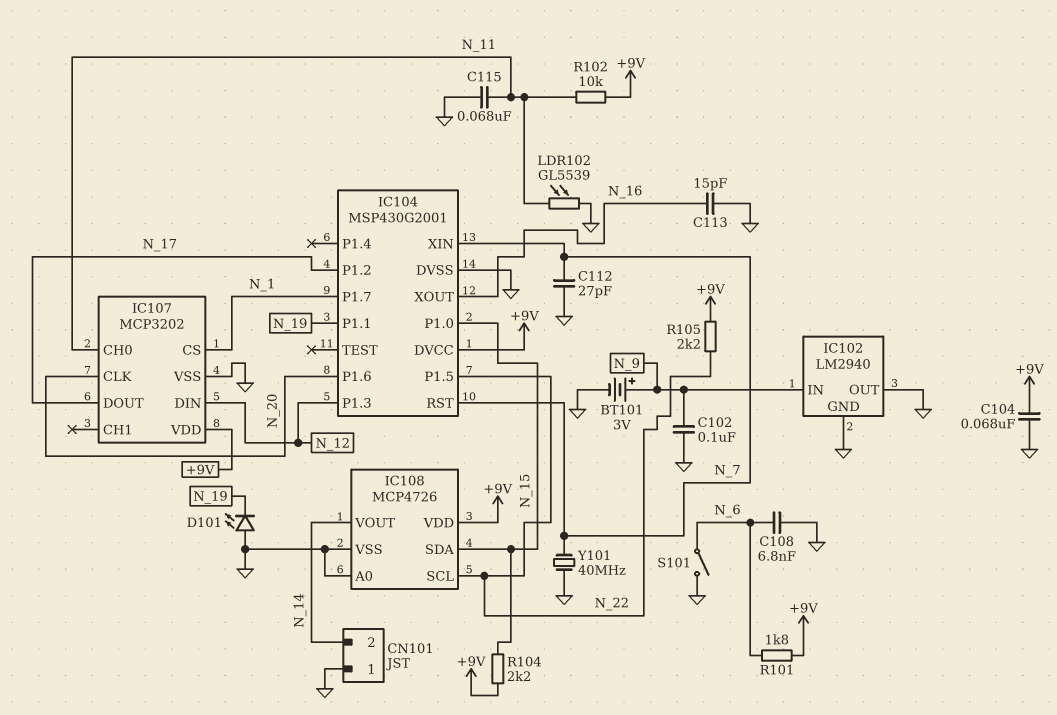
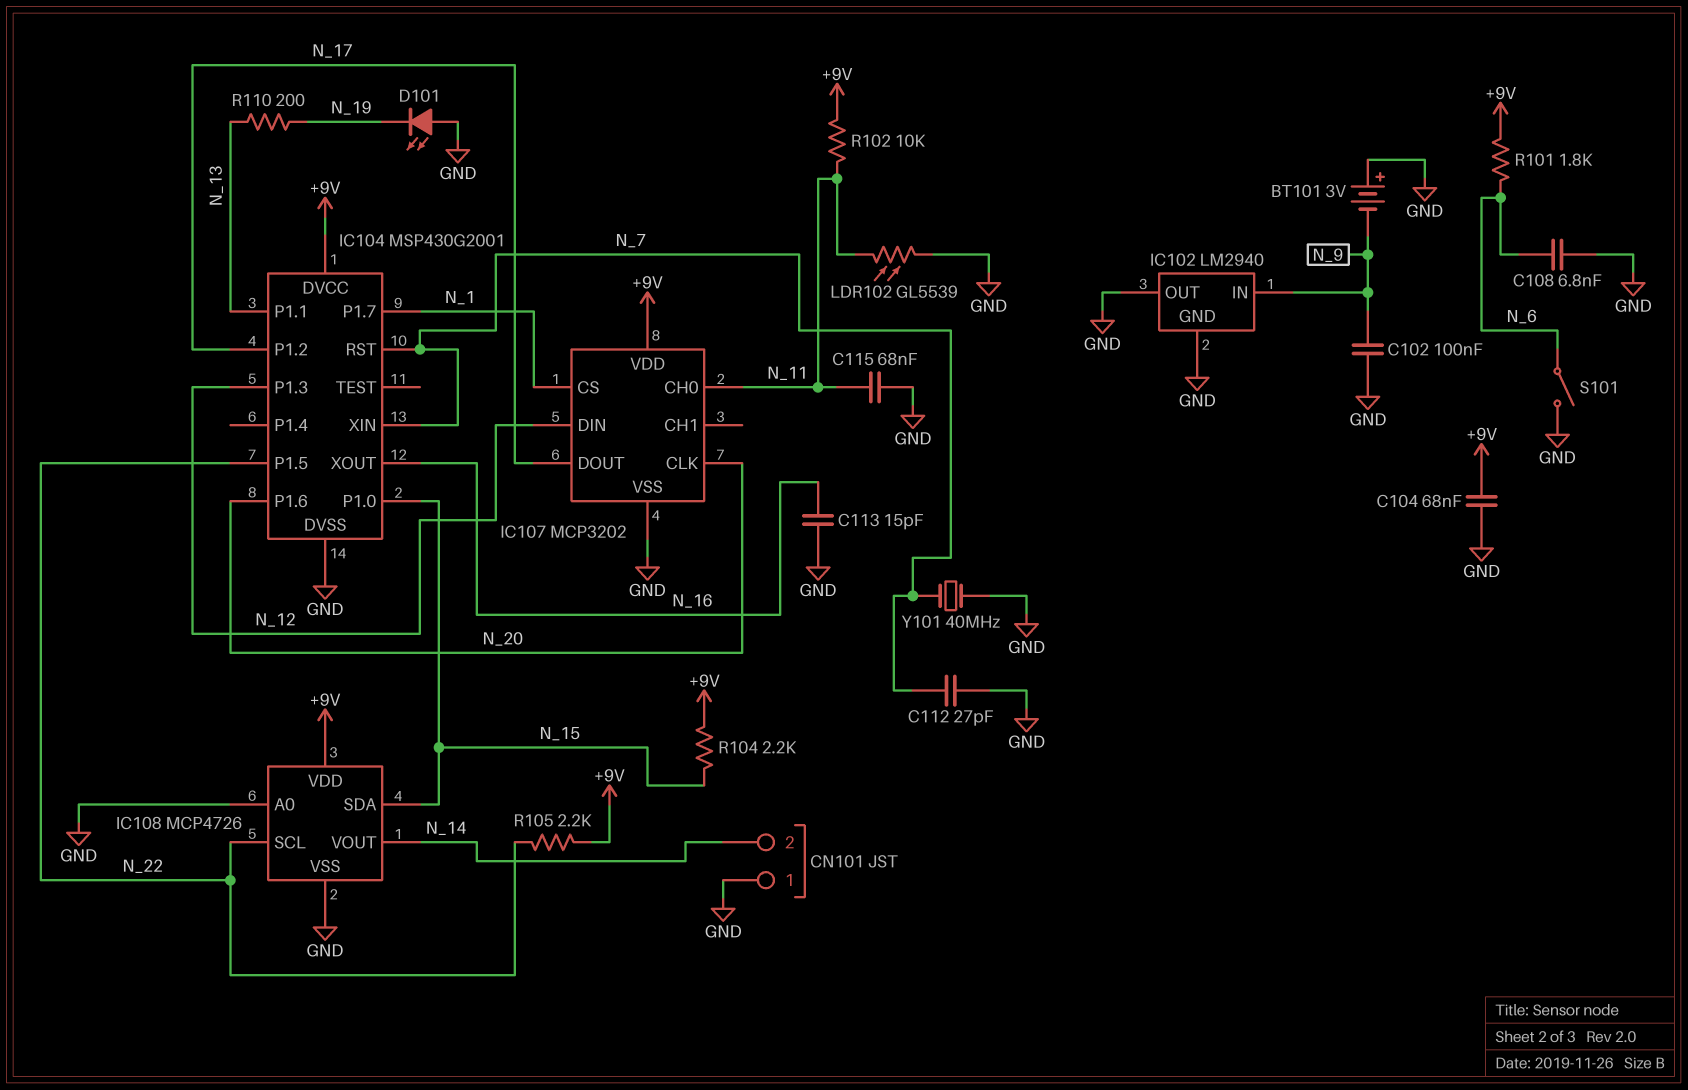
BT101: 3V (plus N_9, minus GND) -> 3V (plus GND, minus N_9)
IC104 pin P1.1: N_19 -> N_13
R110: none -> 200 (N_13, N_19)

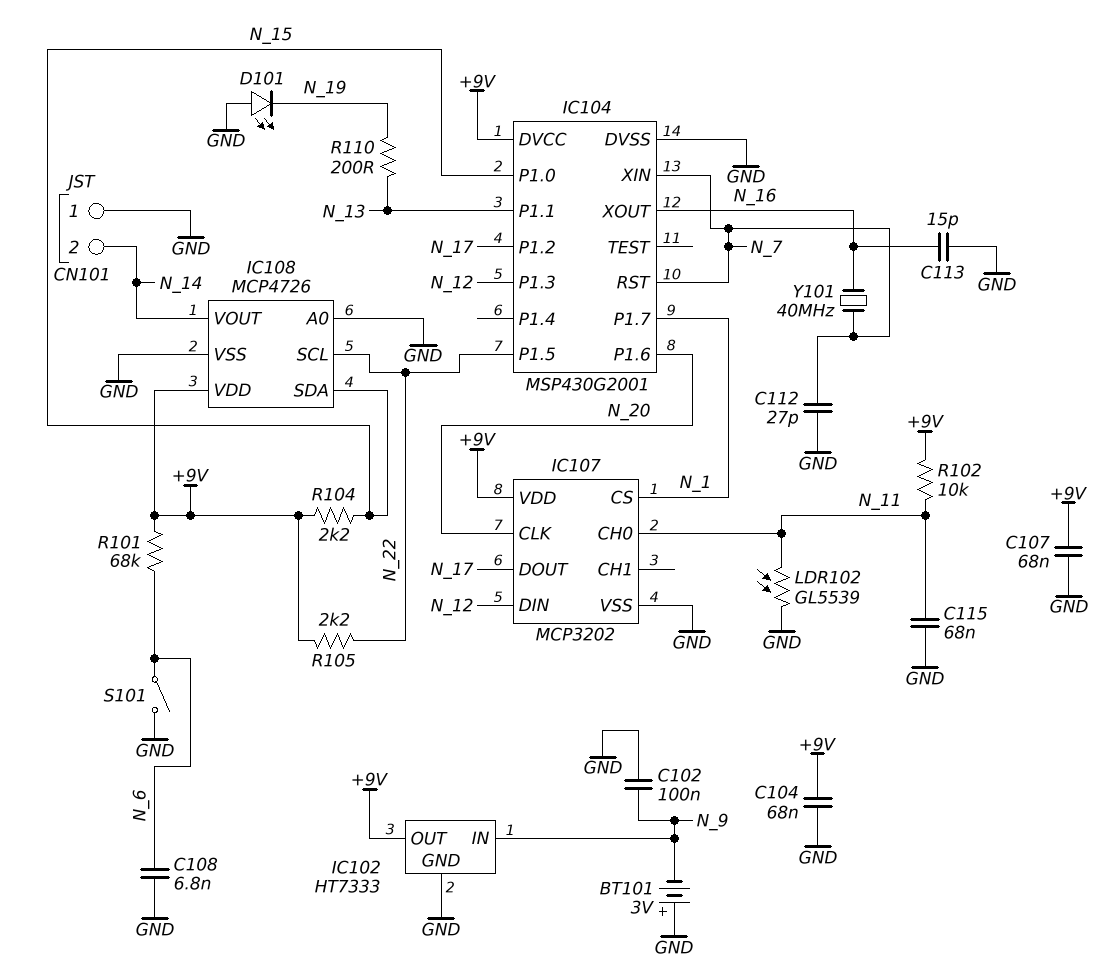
C107: none -> 68nF (+9V, GND)
IC102: LM2940 -> HT7333
IC102 pin OUT: GND -> +9V
R101: 1.8k (+9V, N_6) -> 68k (+9V, N_6)
Y101: 40MHz (GND, N_7) -> 40MHz (N_7, N_16)

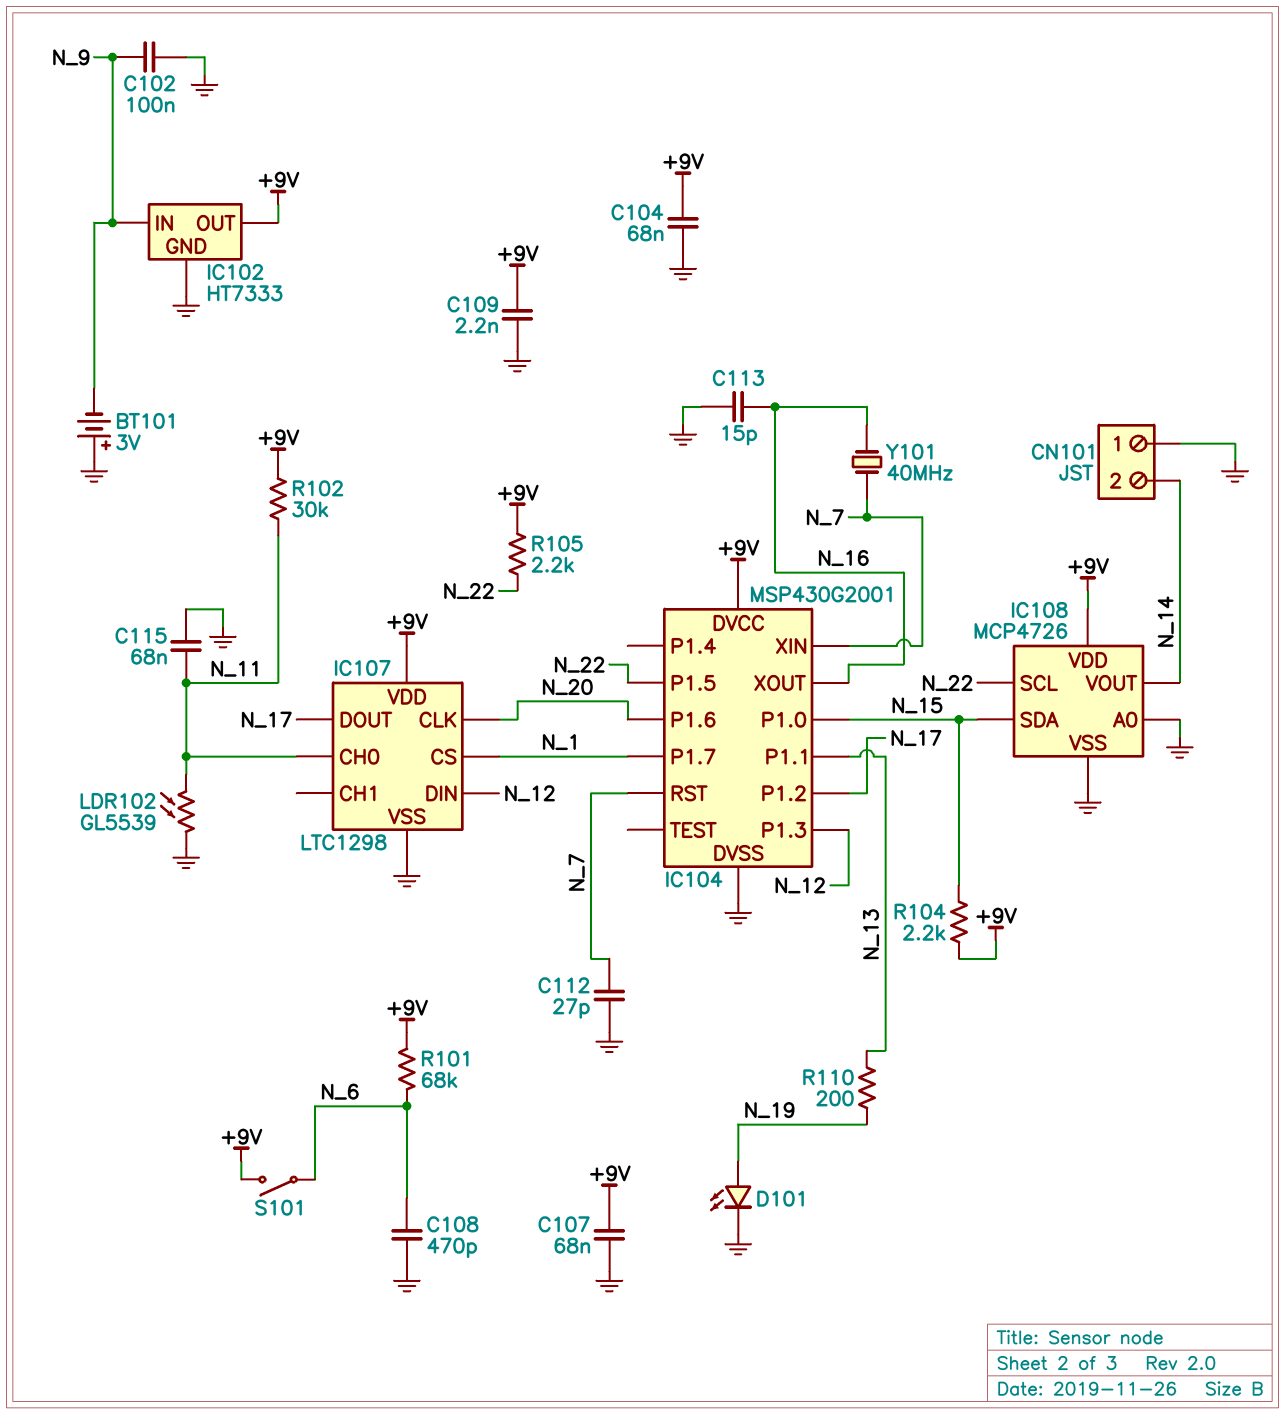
C108: 6.8nF (GND, N_6) -> 470pF (GND, N_6)
C109: none -> 2.2nF (+9V, GND)
D101: LED (A GND, K N_19) -> LED (A N_19, K GND)
IC107: MCP3202 -> LTC1298
R102: 10k (+9V, N_11) -> 30k (+9V, N_11)
S101: switch (GND, N_6) -> switch (+9V, N_6)

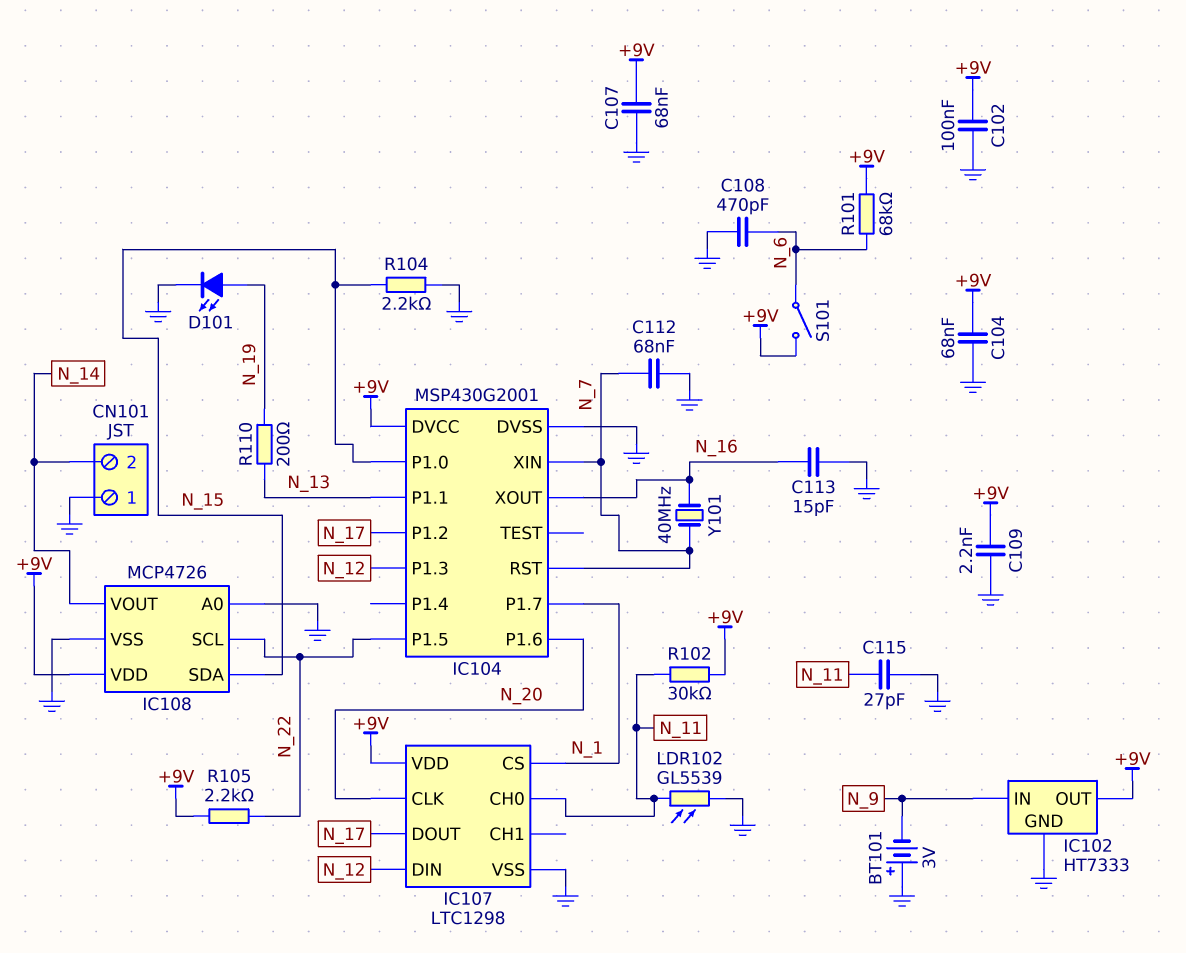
C102: 100nF (GND, N_9) -> 100nF (+9V, GND)
C112: 27pF (GND, N_7) -> 68nF (GND, N_7)
C115: 68nF (GND, N_11) -> 27pF (GND, N_11)
R104: 2.2k (+9V, N_15) -> 2.2k (GND, N_15)

